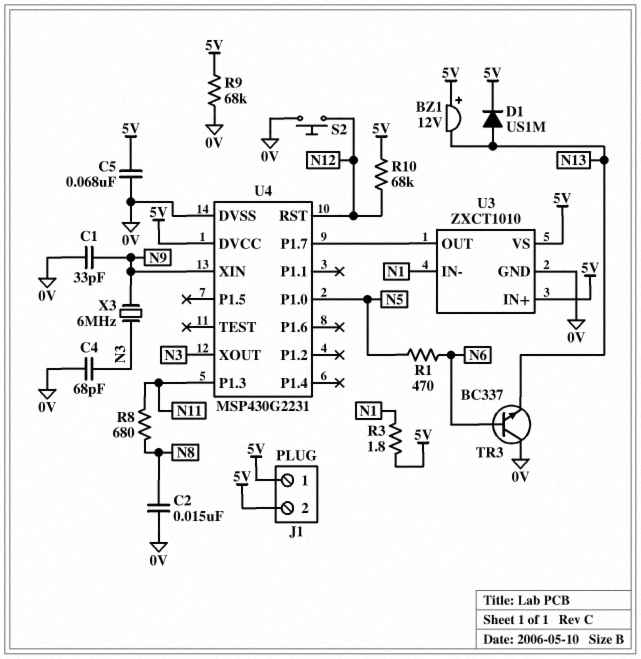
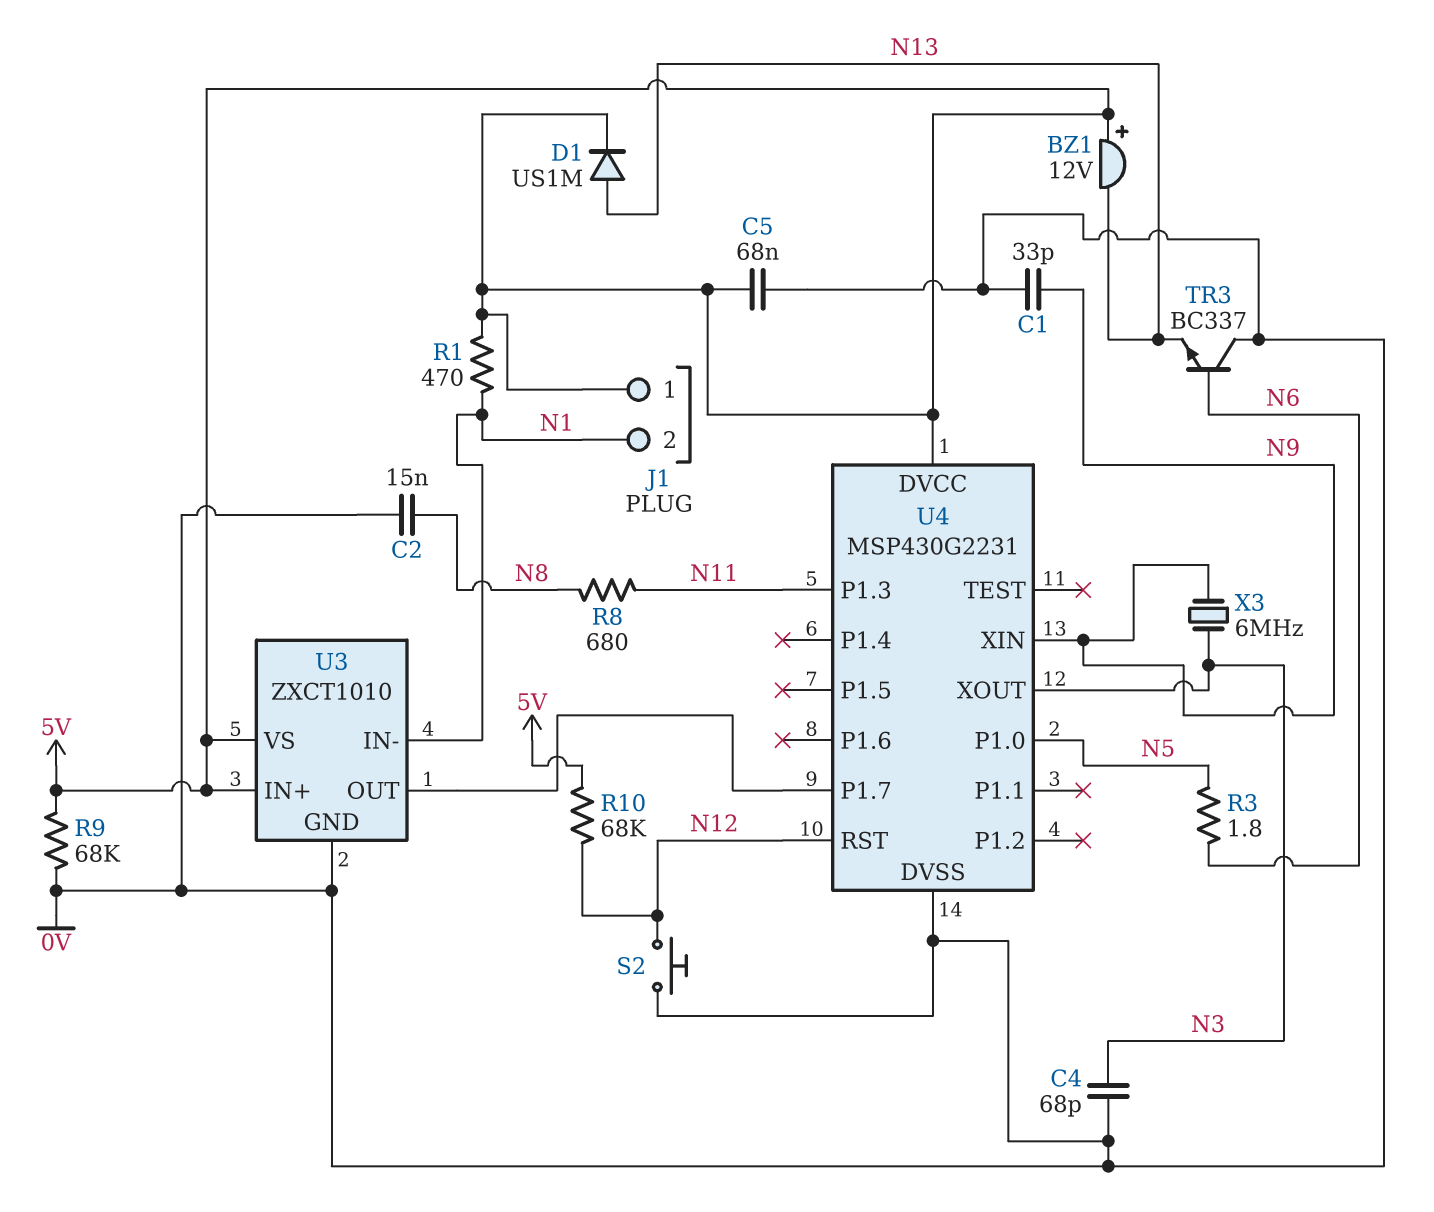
J1 pin 2: 5V -> N1
R1: 470 (N5, N6) -> 470 (5V, N1)
R3: 1.8 (5V, N1) -> 1.8 (N5, N6)

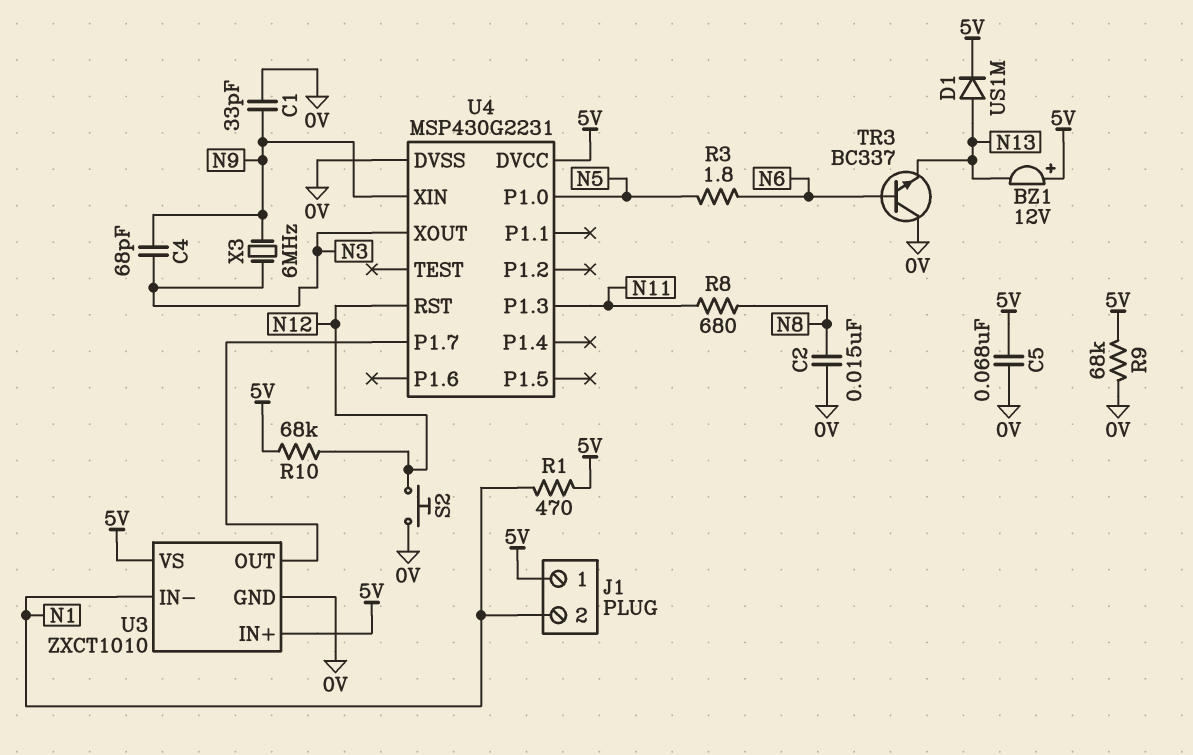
C4: 68pF (0V, N3) -> 68pF (N3, N9)

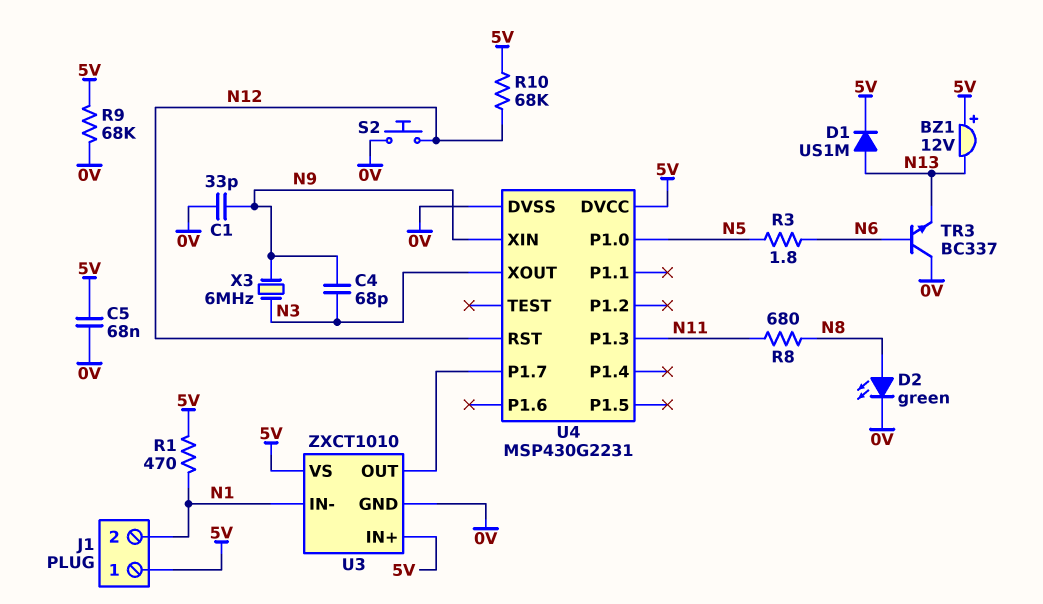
C2: 15nF (0V, N8) -> none
D2: none -> LED green (A N8, K 0V)

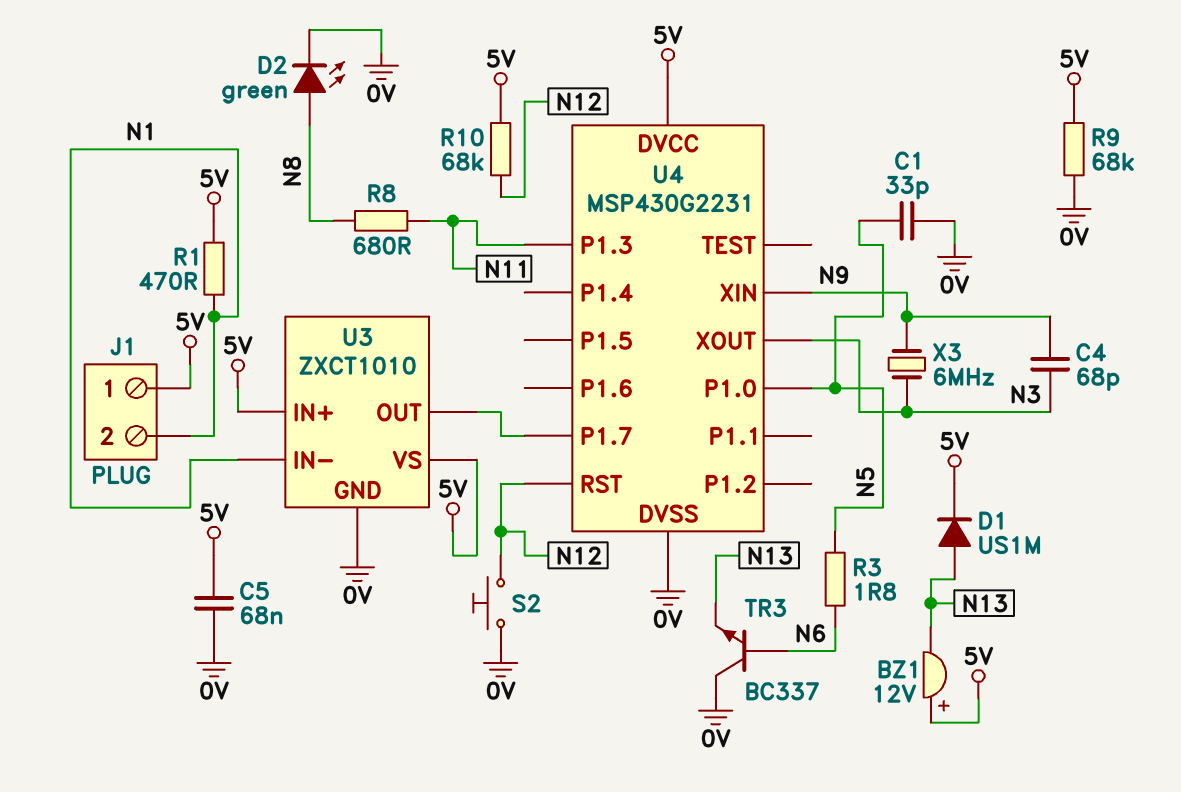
C1: 33pF (0V, N9) -> 33pF (0V, N5)

